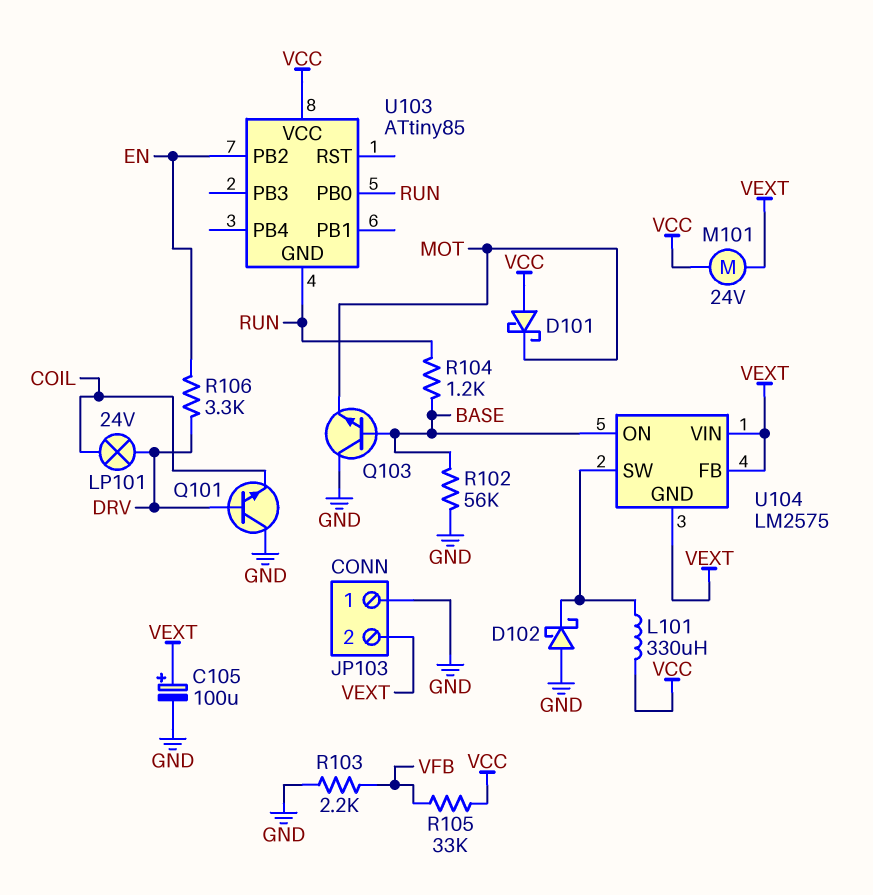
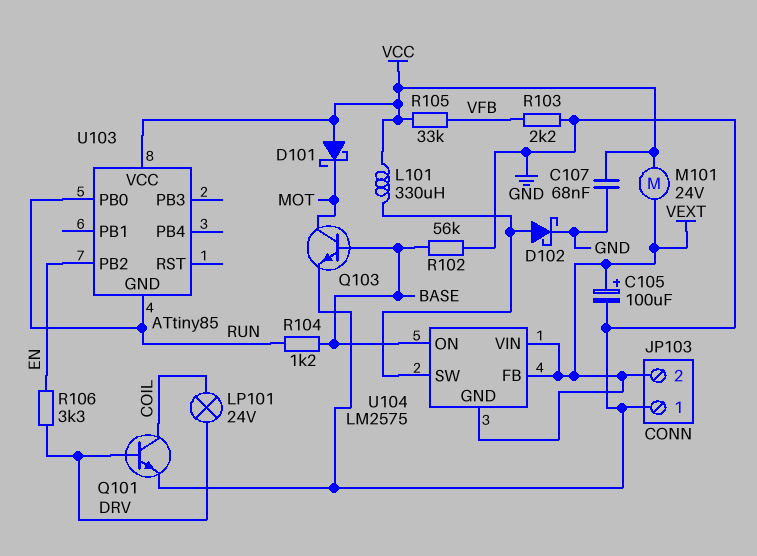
C107: none -> 68nF (GND, VCC)
D102: schottky (A GND, K U104/SW) -> schottky (A U104/SW, K GND)
Q101: NPN (B DRV, C GND, E COIL) -> NPN (B DRV, C COIL, E GND)
Q103: NPN (B BASE, C GND, E MOT) -> NPN (B BASE, C MOT, E GND)

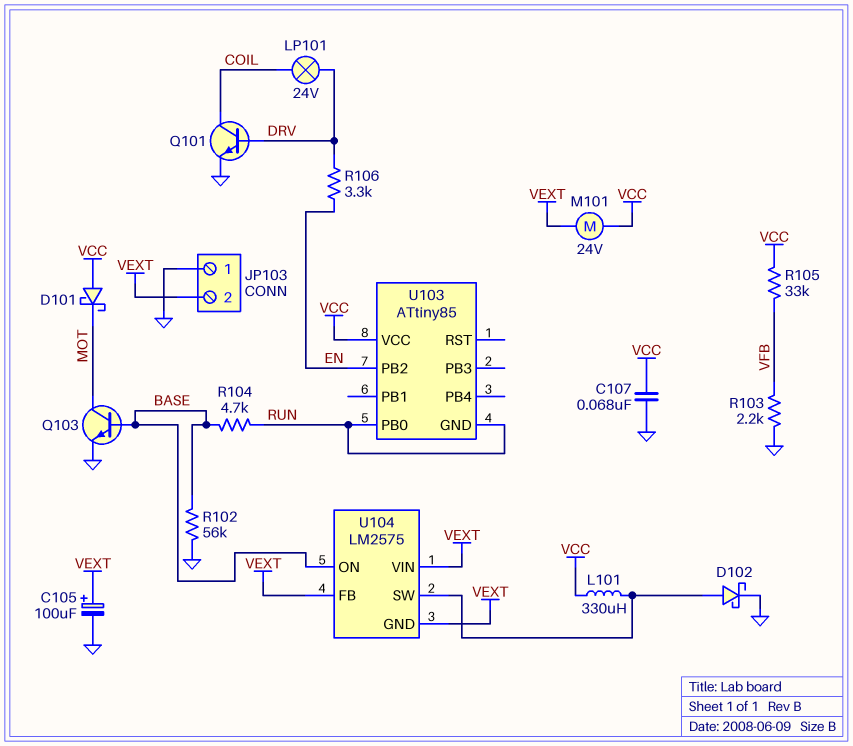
R104: 1.2k (BASE, RUN) -> 4.7k (BASE, RUN)

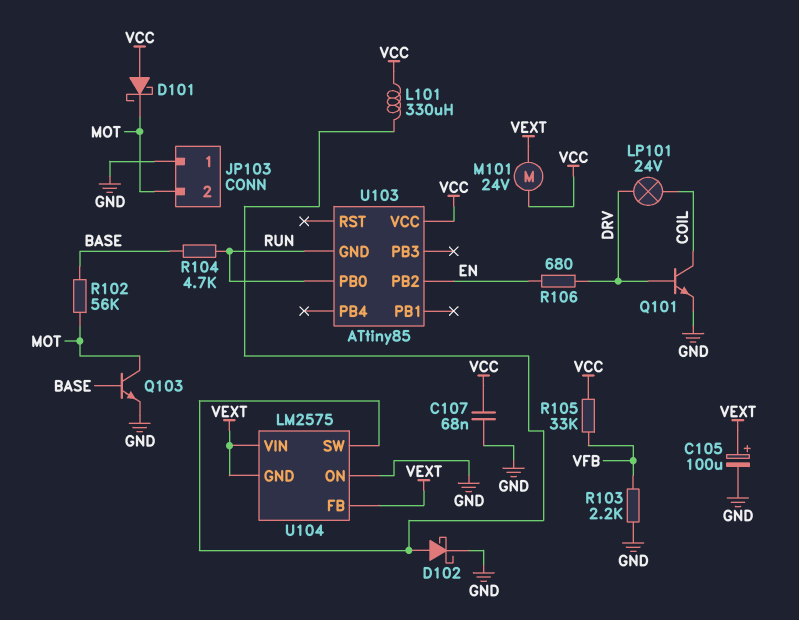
JP103 pin 2: VEXT -> MOT
R102: 56k (BASE, GND) -> 56k (BASE, MOT)
R106: 3.3k (DRV, EN) -> 680 (DRV, EN)
U104 pin ON: BASE -> GND

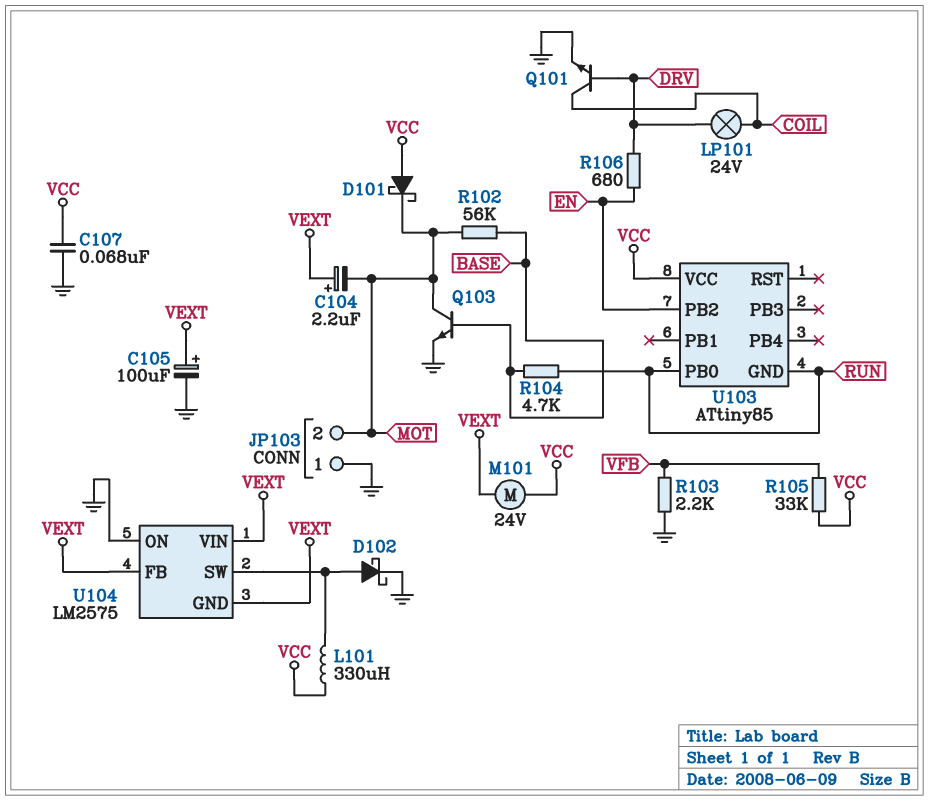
C104: none -> 2.2uF (plus VEXT, minus MOT)

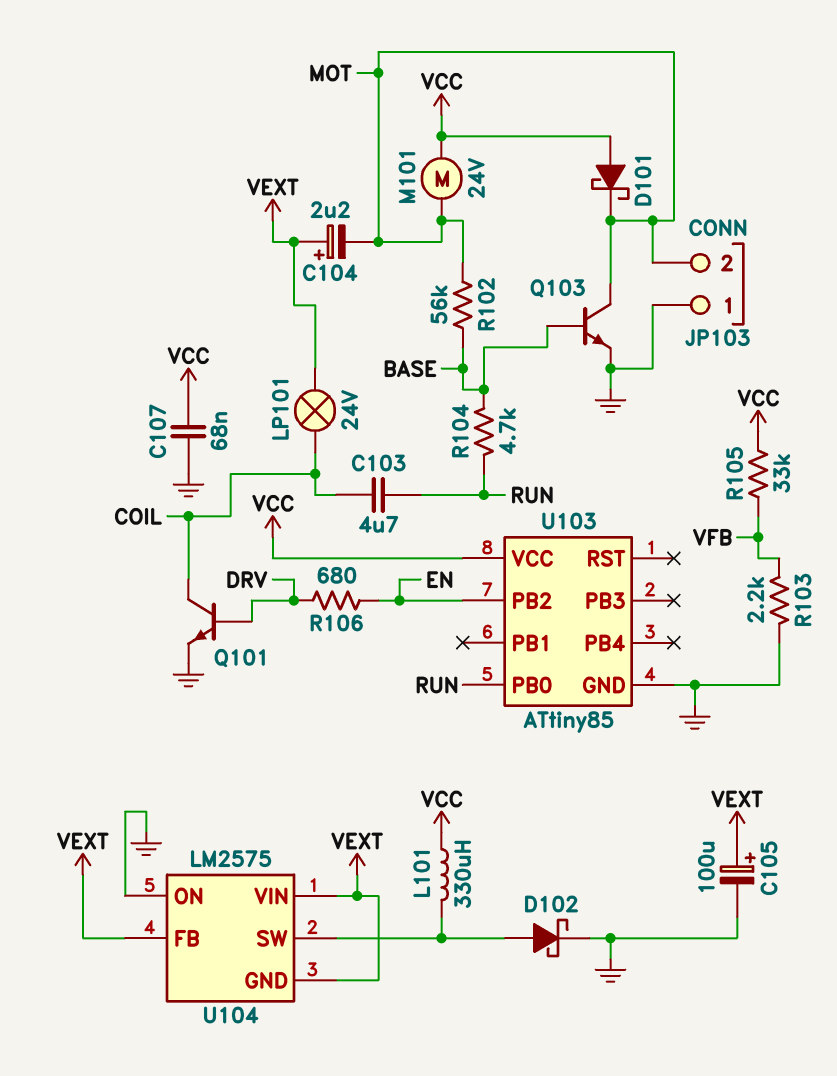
C103: none -> 4.7uF (COIL, RUN)
LP101: lamp 24V (COIL, DRV) -> lamp 24V (COIL, VEXT)
M101: motor 24V (VCC, VEXT) -> motor 24V (MOT, VCC)
U103 pin GND: RUN -> GND

